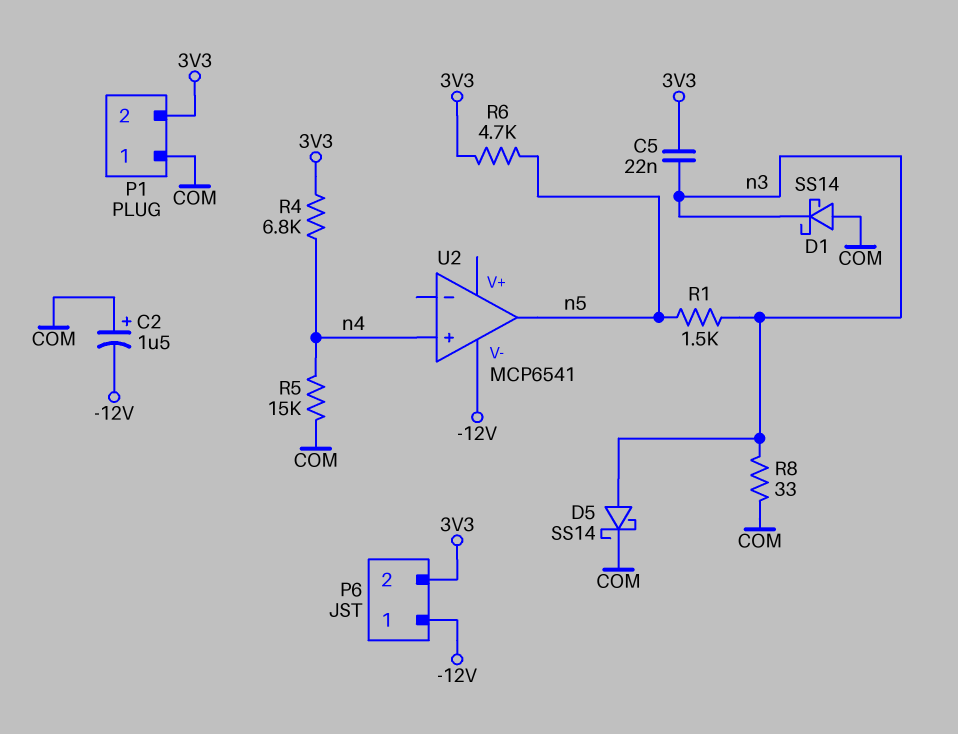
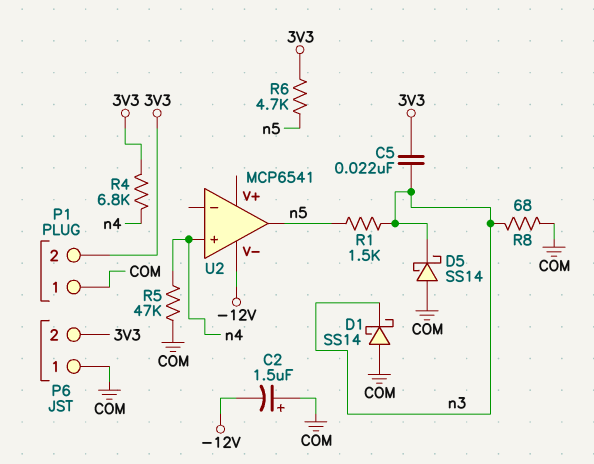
D5: schottky SS14 (A n3, K COM) -> schottky SS14 (A COM, K n3)
P6 pin 1: -12V -> COM
R5: 15k (COM, n4) -> 47k (COM, n4)
R8: 33 (COM, n3) -> 68 (COM, n3)

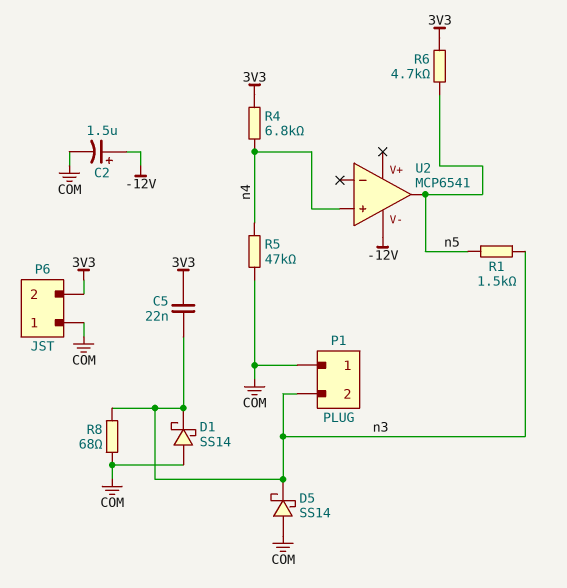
C2: 1.5uF (plus COM, minus -12V) -> 1.5uF (plus -12V, minus COM)
P1 pin 2: 3V3 -> n3

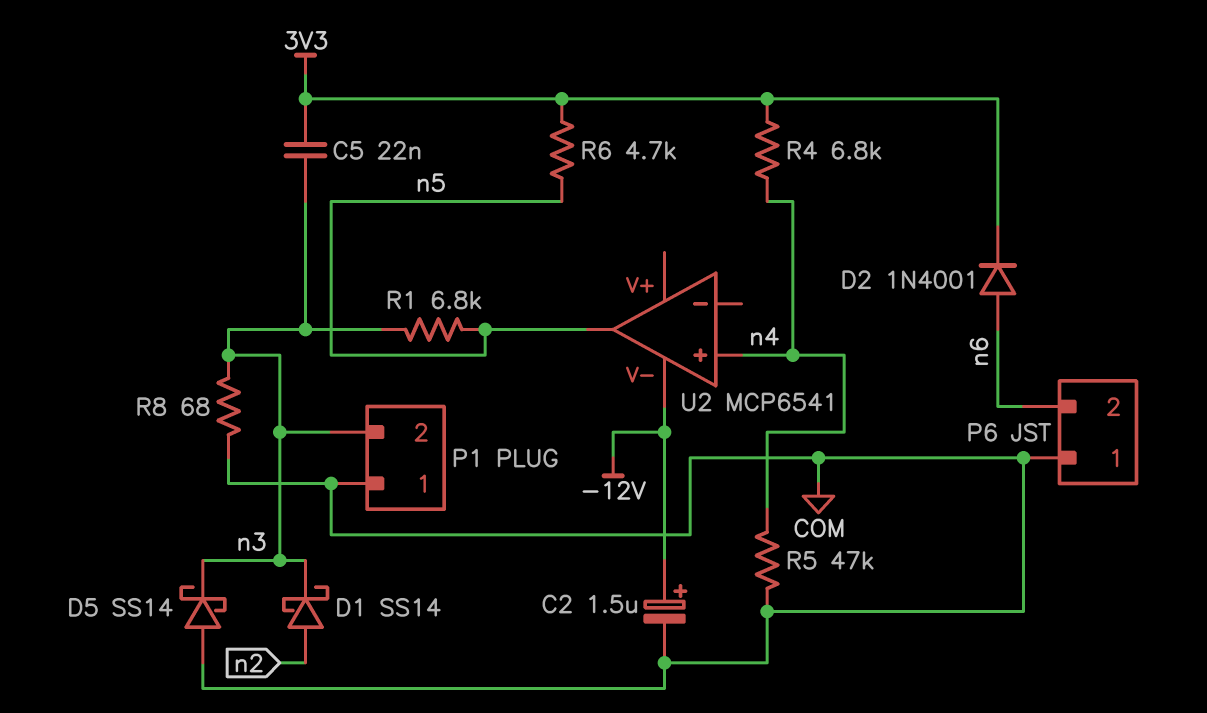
D1: schottky SS14 (A COM, K n3) -> schottky SS14 (A n2, K n3)
D2: none -> diode 1N4001 (A n6, K 3V3)
P6 pin 2: 3V3 -> n6
R1: 1.5k (n3, n5) -> 6.8k (n3, n5)

